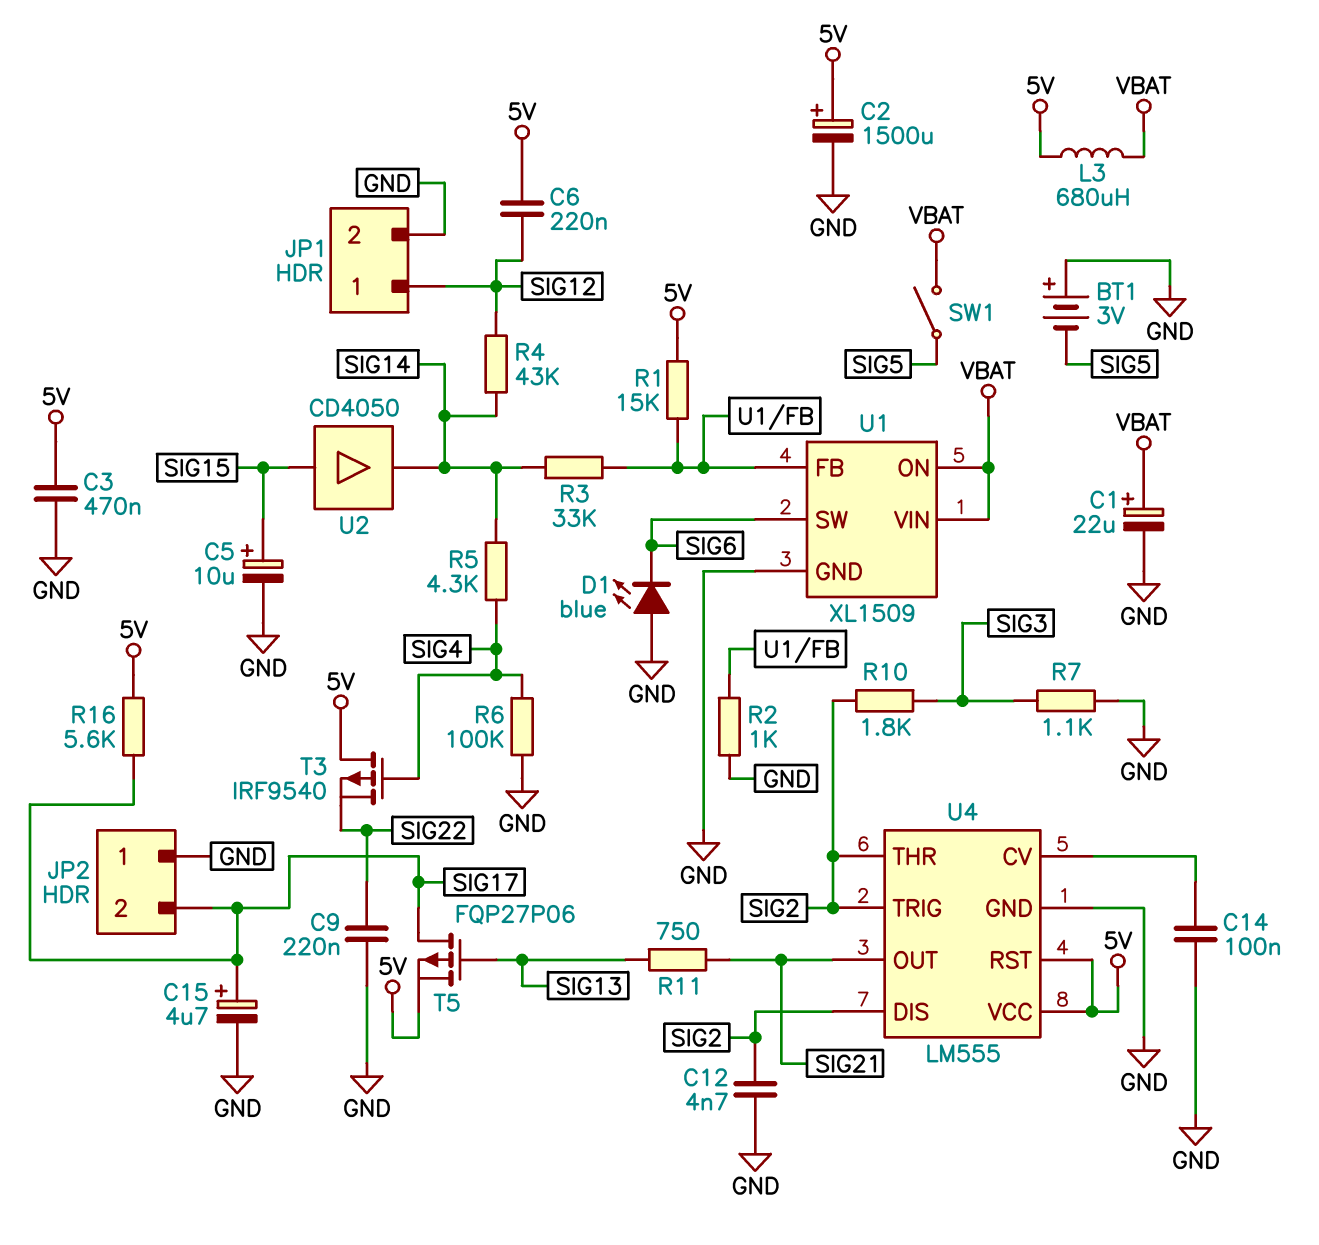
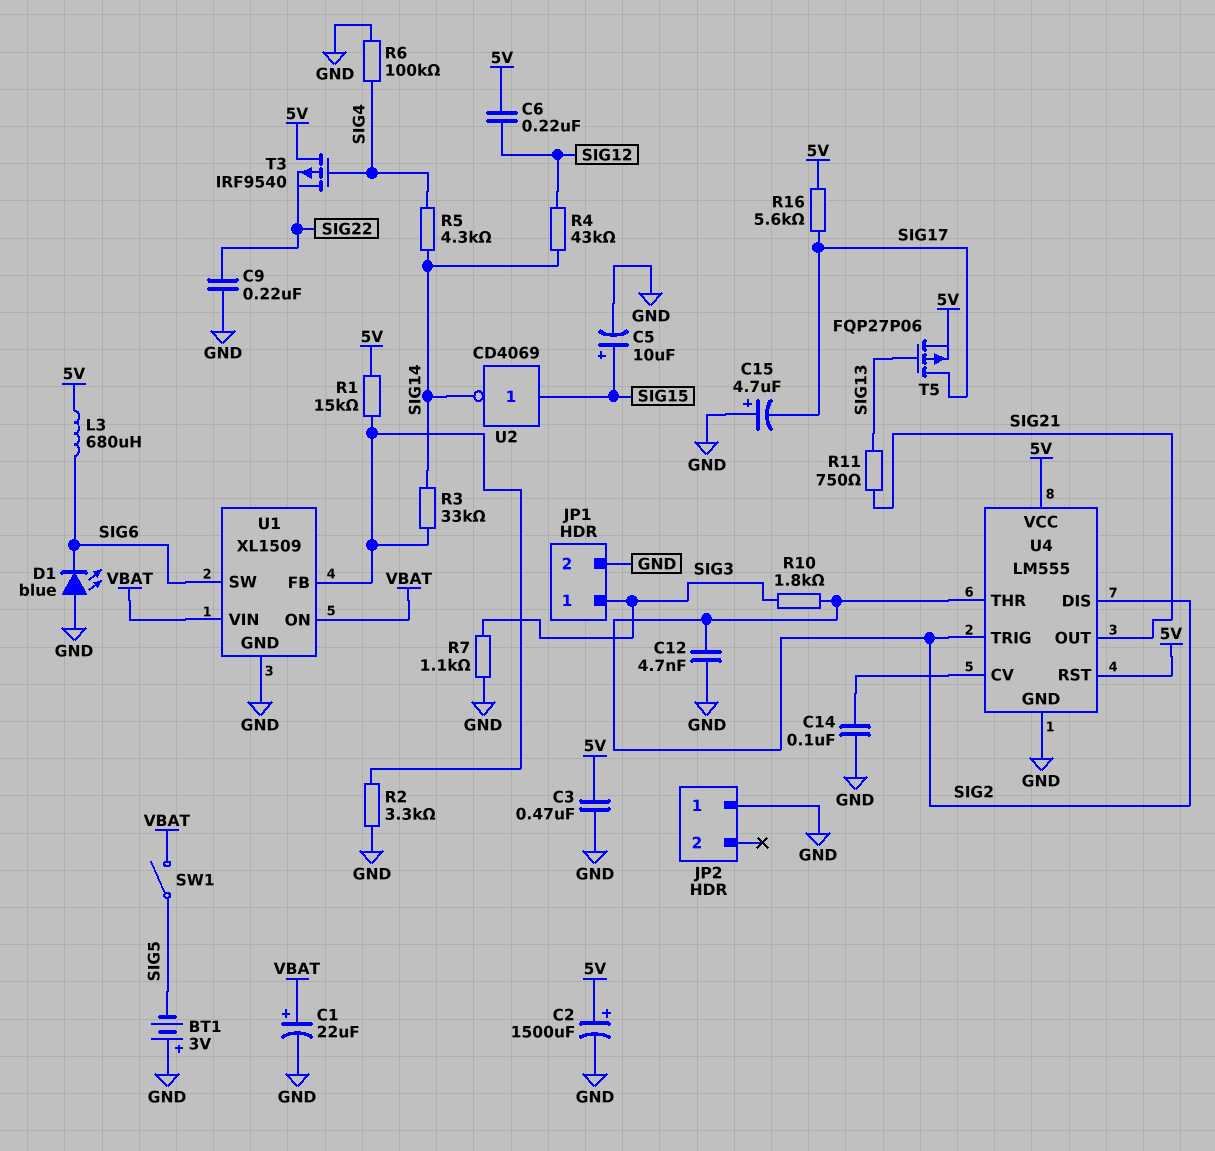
C15: 4.7uF (plus SIG17, minus GND) -> 4.7uF (plus GND, minus SIG17)
JP1 pin 1: SIG12 -> SIG3
JP2 pin 2: SIG17 -> none
L3: 680uH (5V, VBAT) -> 680uH (5V, SIG6)
R2: 1k (GND, U1/FB) -> 3.3k (GND, U1/FB)
U2: buffer CD4050 (in SIG15, out SIG14) -> NOT CD4069 (in SIG15, out SIG14)

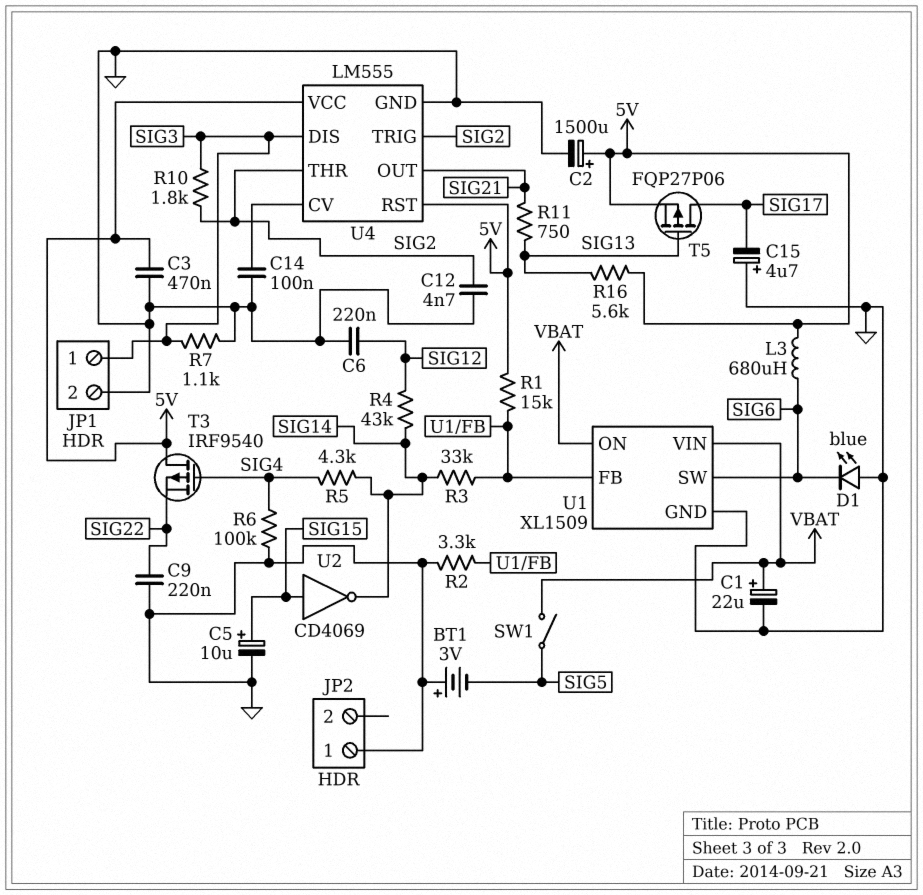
C6: 220nF (5V, SIG12) -> 220nF (GND, SIG12)
R16: 5.6k (5V, SIG17) -> 5.6k (5V, SIG13)
U4 pin DIS: SIG2 -> SIG3

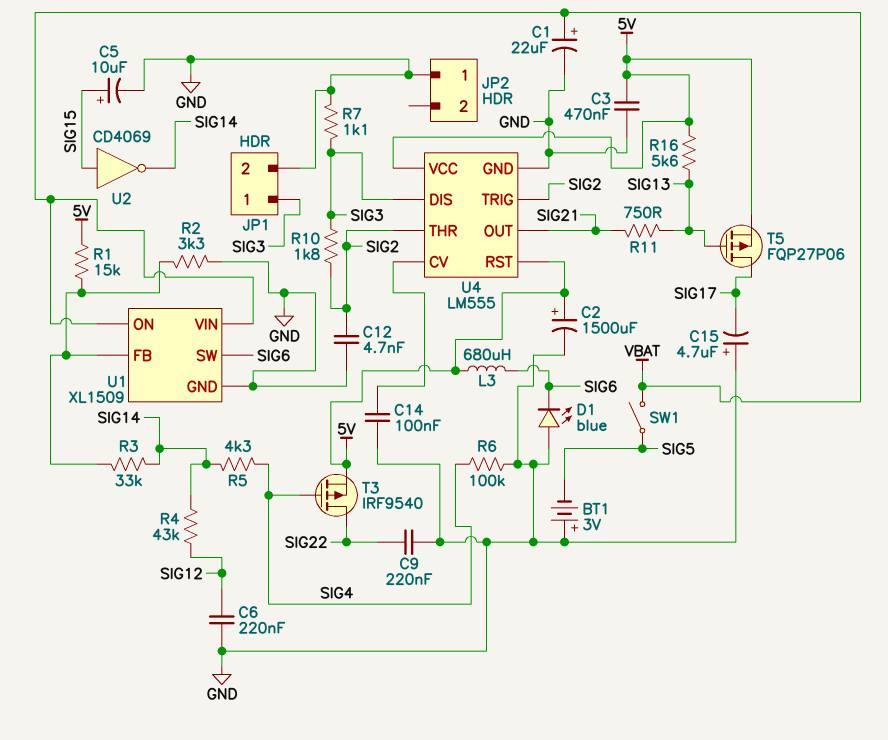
T3: PMOS IRF9540 (G SIG4, D 5V, S SIG22) -> PMOS IRF9540 (G SIG4, D SIG22, S 5V)

